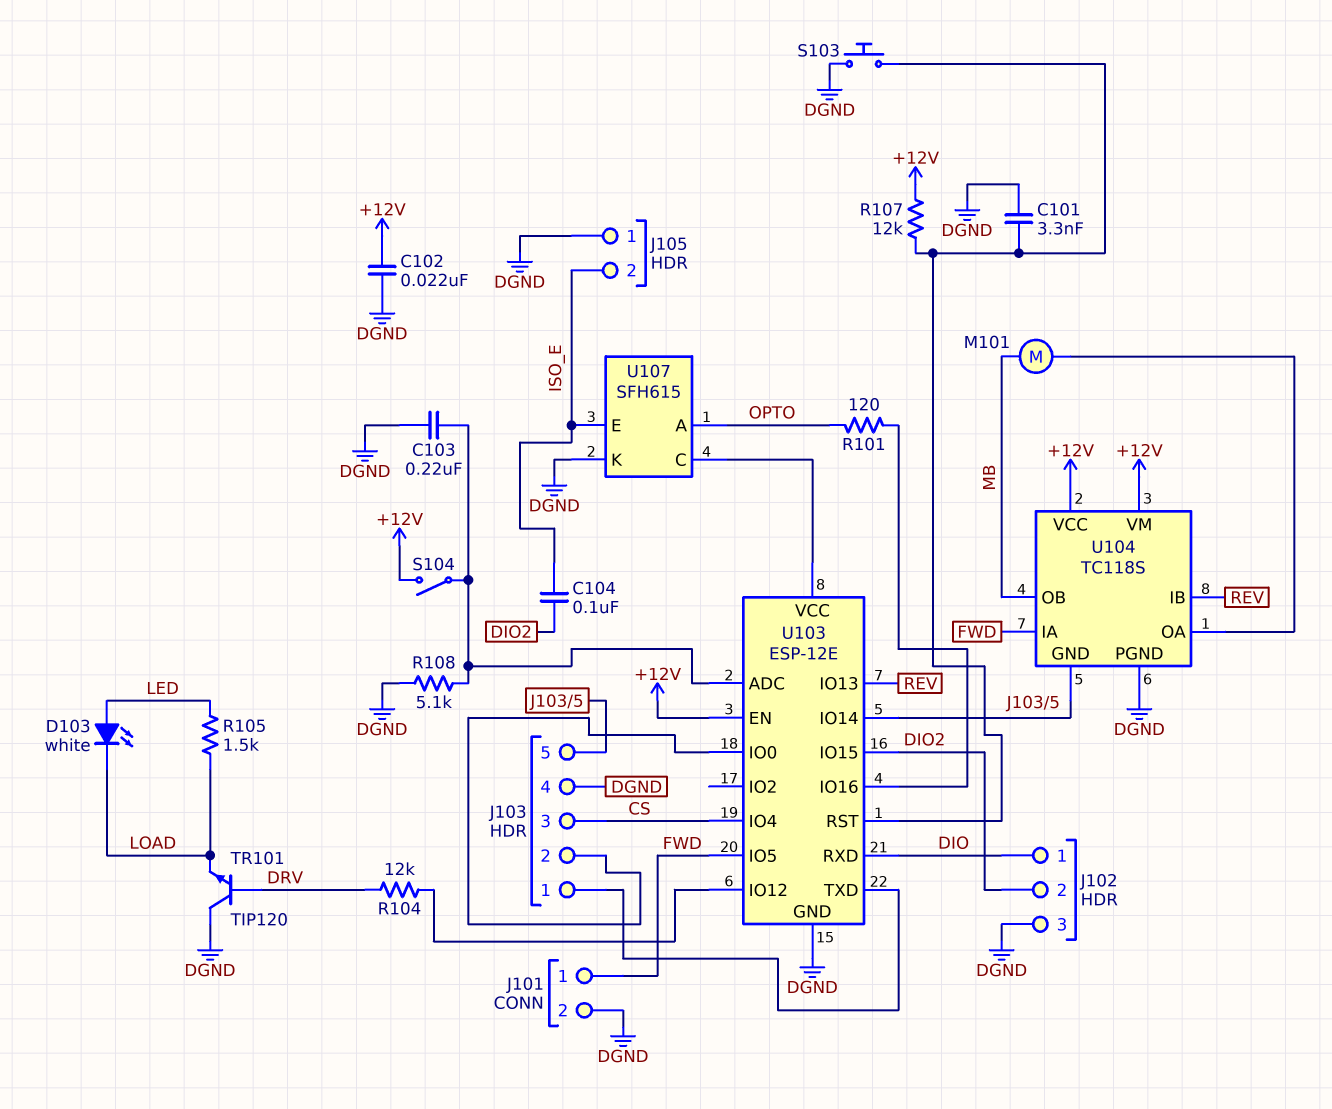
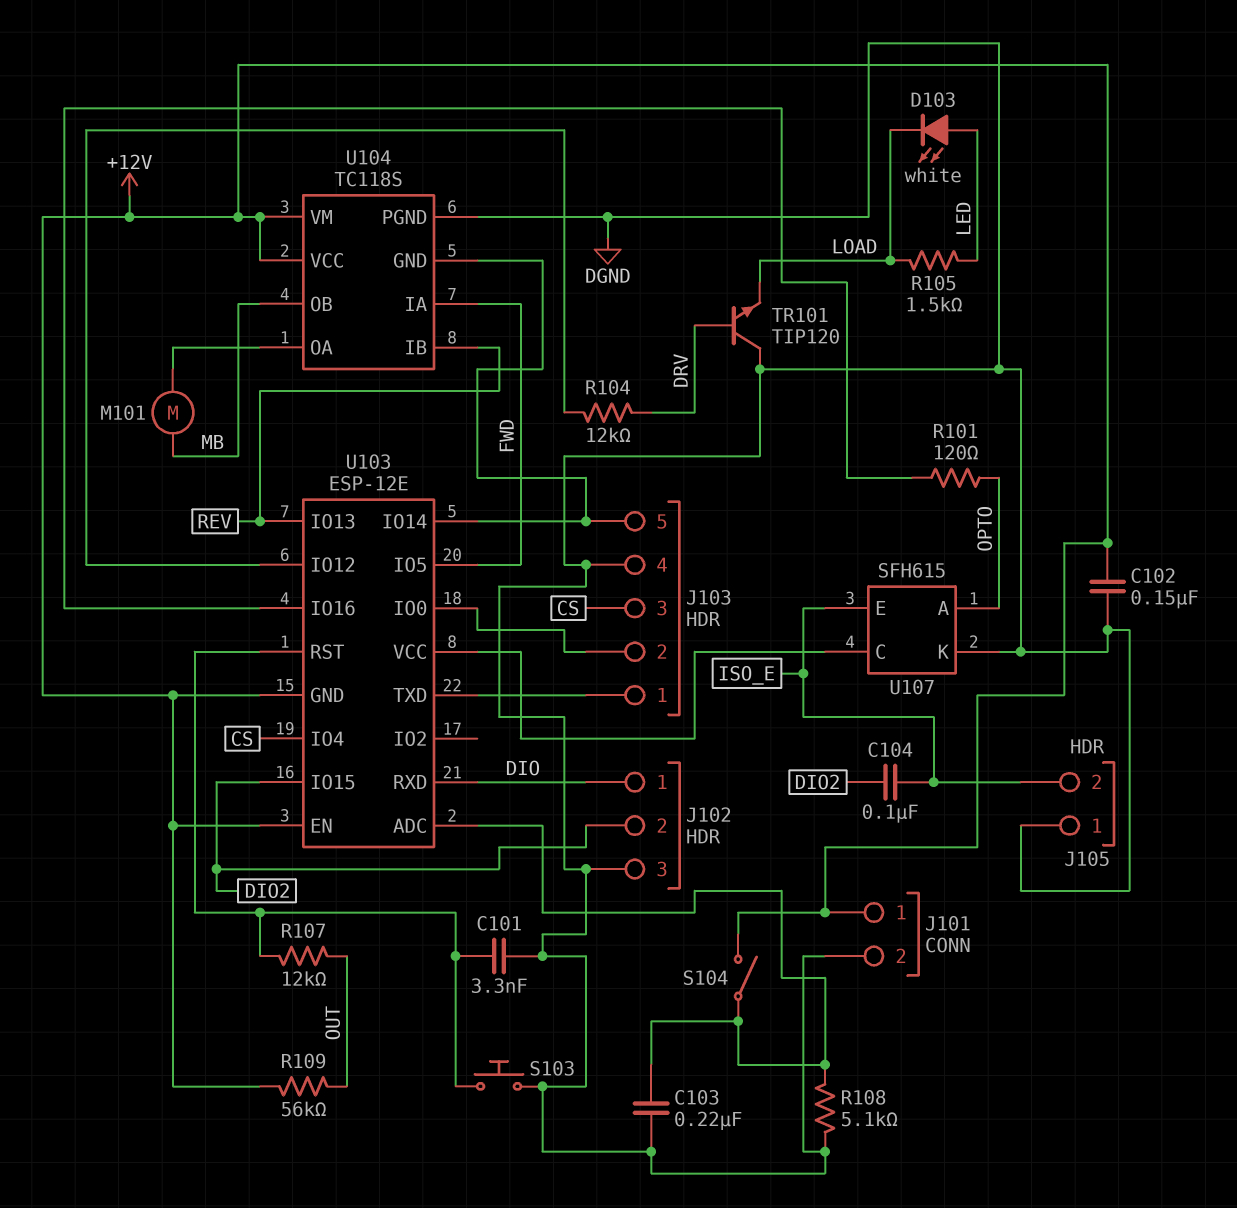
C102: 22nF (+12V, DGND) -> 150nF (+12V, DGND)
J101 pin 1: FWD -> +12V
R107: 12k (+12V, U103/RST) -> 12k (OUT, U103/RST)
R109: none -> 56k (+12V, OUT)
U103 pin GND: DGND -> +12V

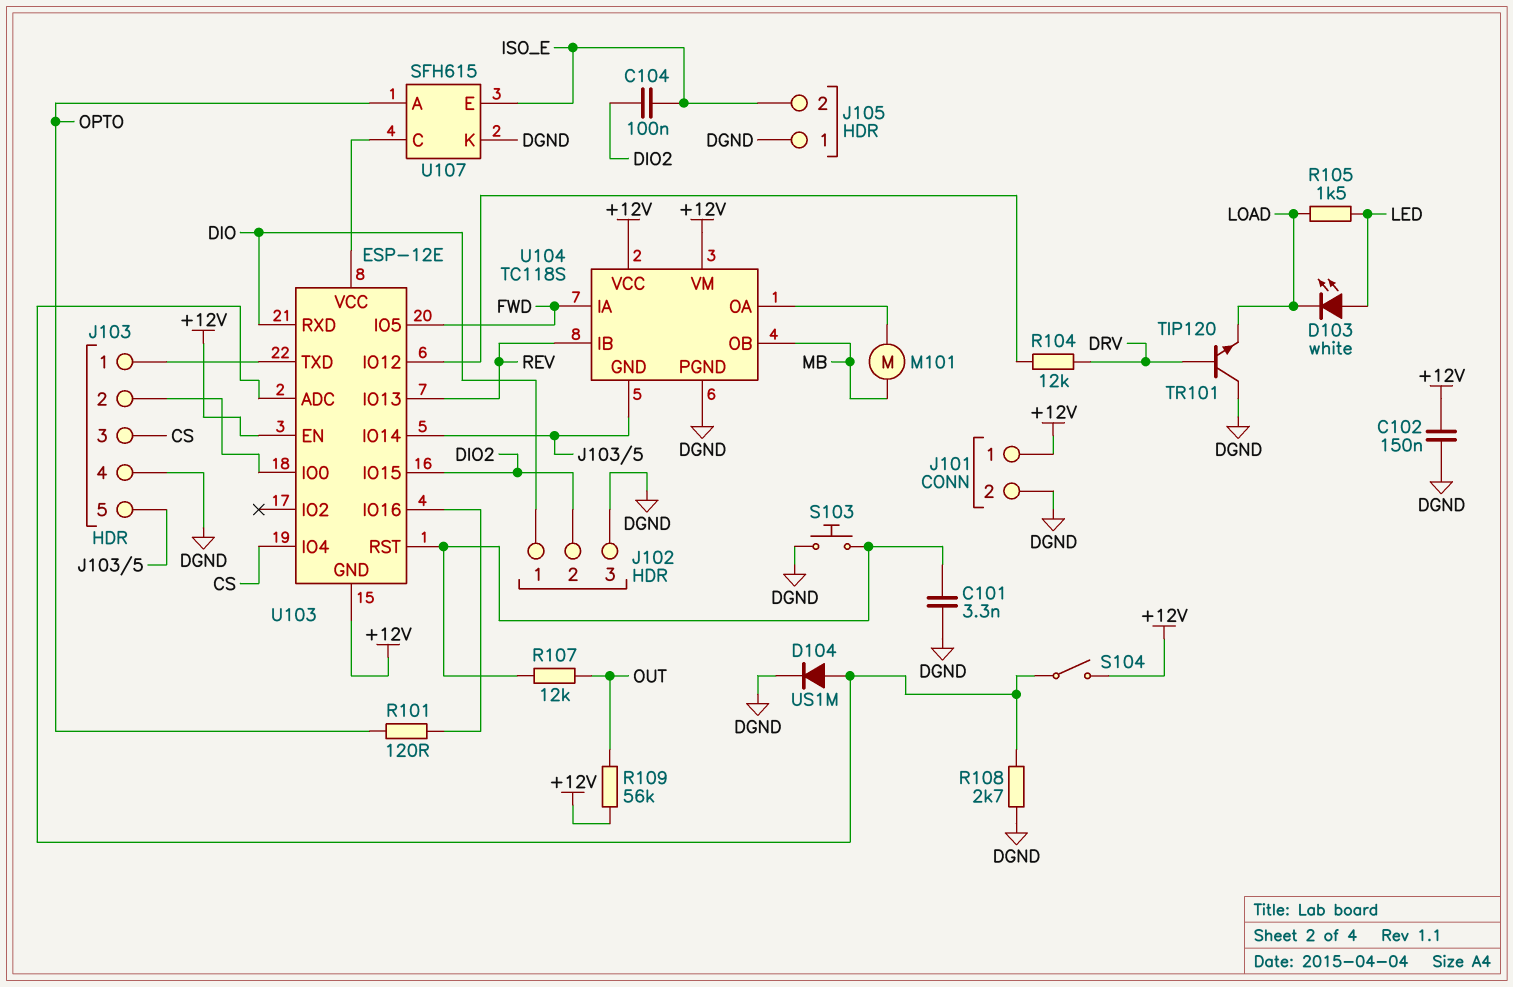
C103: 220nF (DGND, U103/ADC) -> none
D104: none -> diode US1M (A U103/ADC, K DGND)
R108: 5.1k (DGND, U103/ADC) -> 2.7k (DGND, U103/ADC)

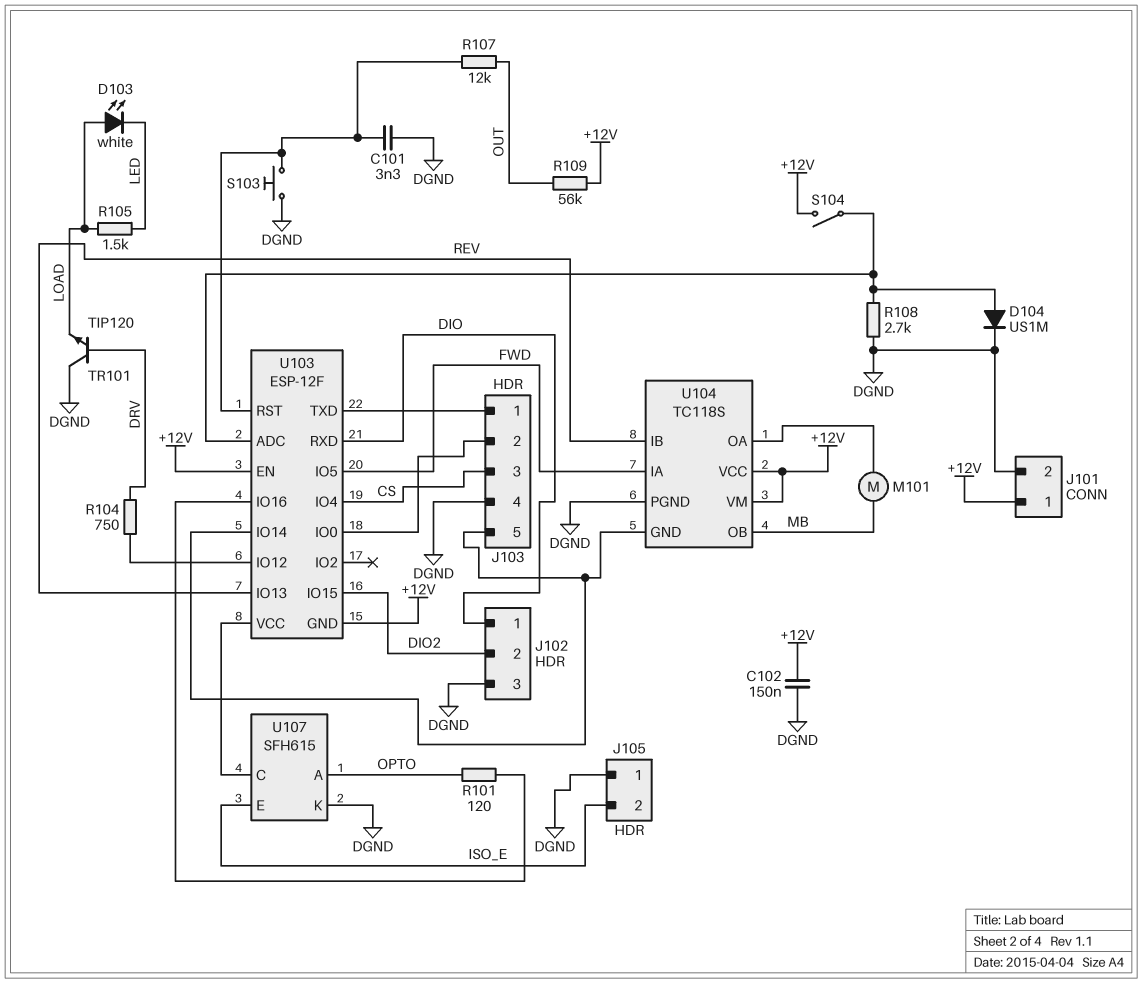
C104: 100nF (DIO2, ISO_E) -> none
D103: LED white (A LED, K LOAD) -> LED white (A LOAD, K LED)
R104: 12k (DRV, U103/IO12) -> 750 (DRV, U103/IO12)
U103: ESP-12E -> ESP-12F

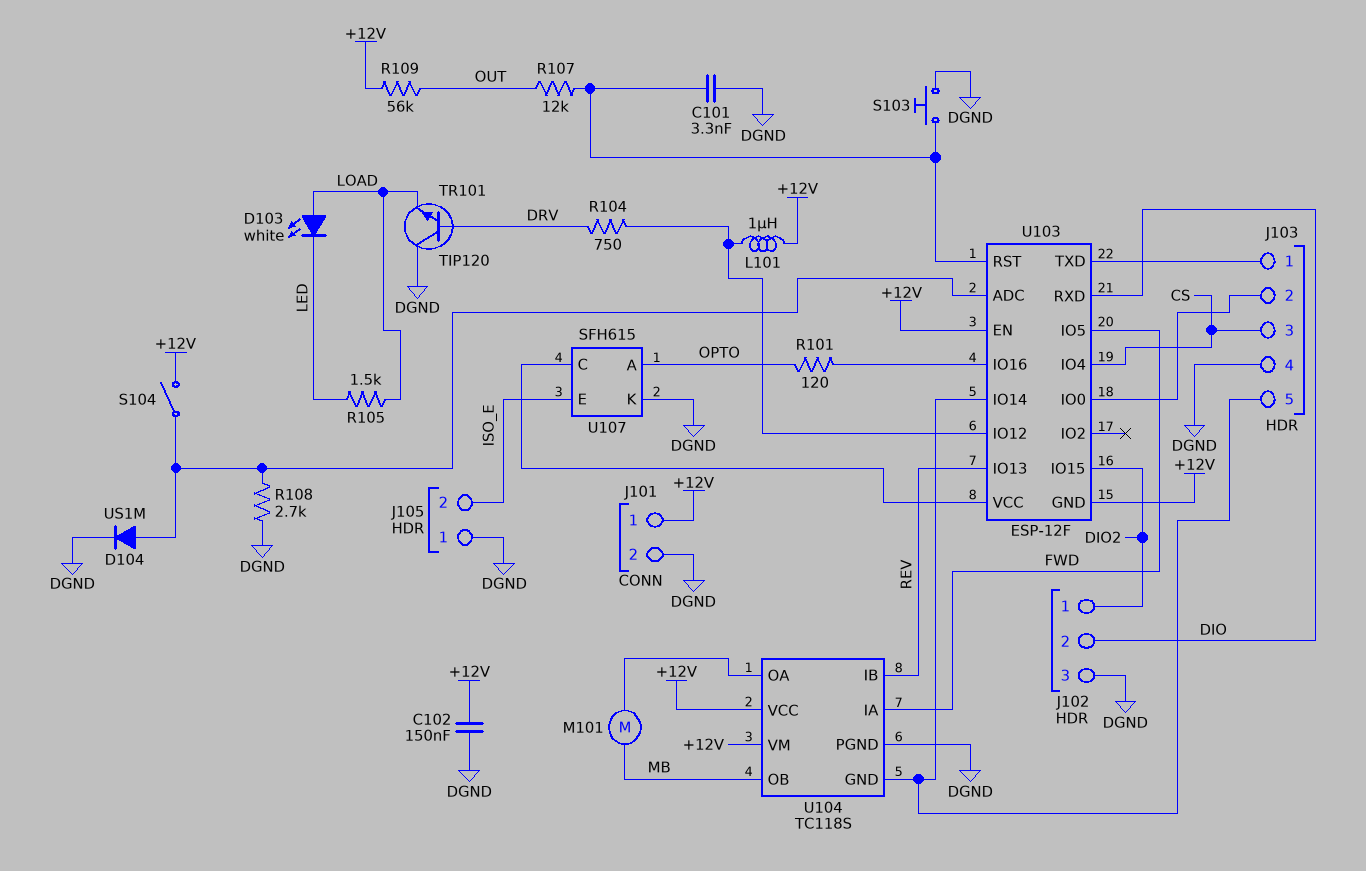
J102 pin 1: DIO -> DIO2
J102 pin 2: DIO2 -> DIO
L101: none -> 1uH (+12V, U103/IO12)

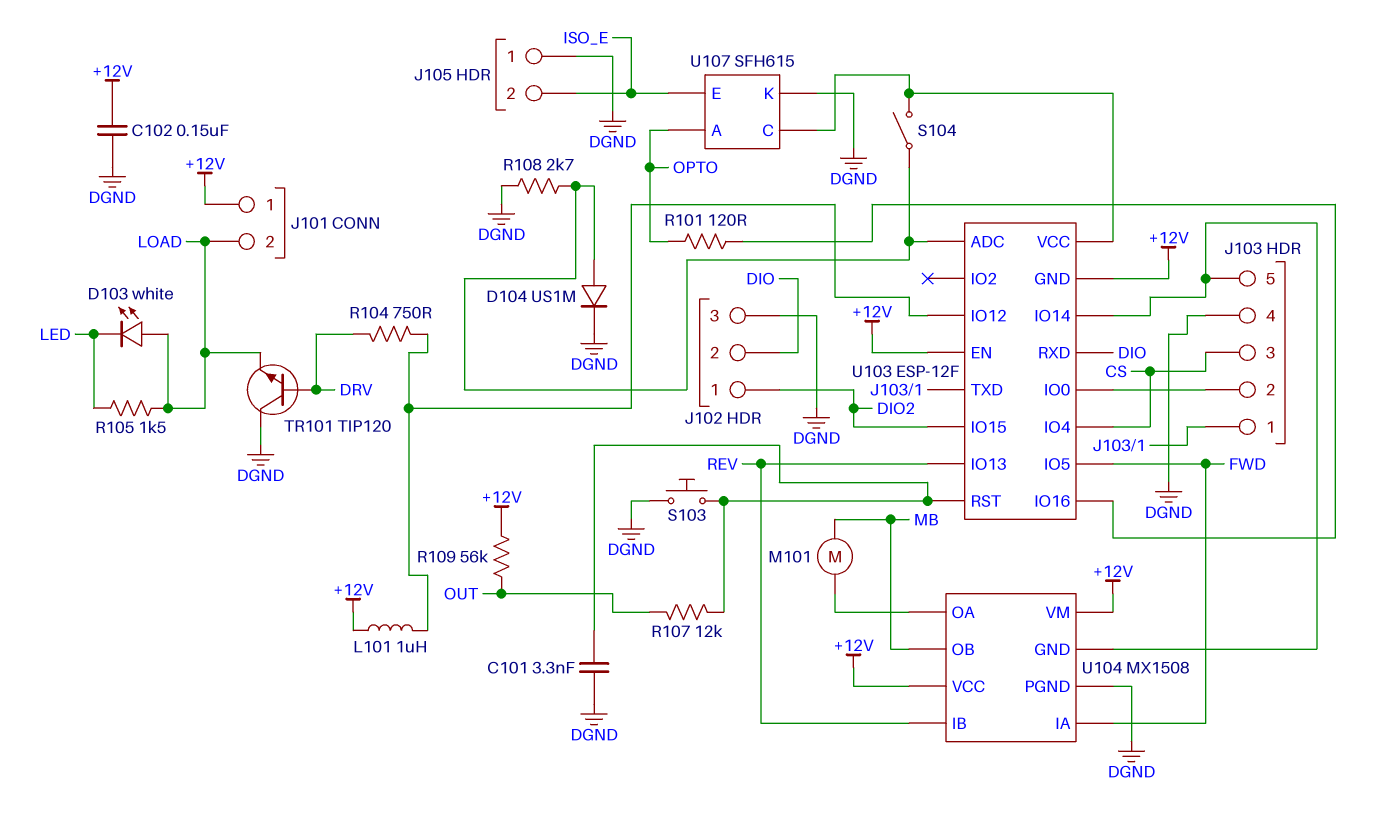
J101 pin 2: DGND -> LOAD
S104: switch (+12V, U103/ADC) -> switch (U103/ADC, U103/VCC)
U104: TC118S -> MX1508

